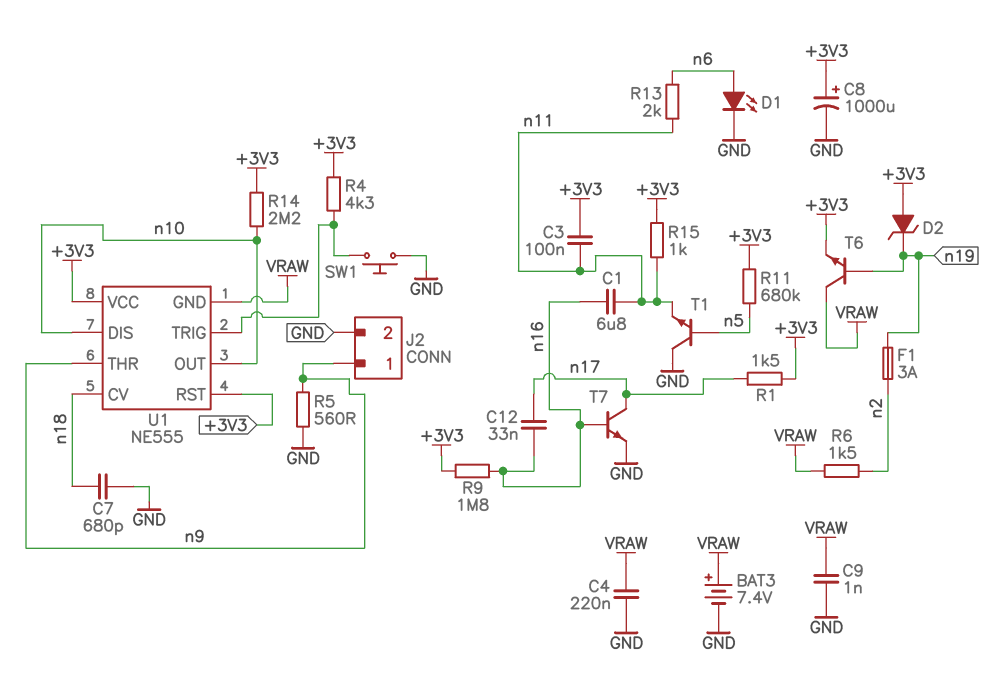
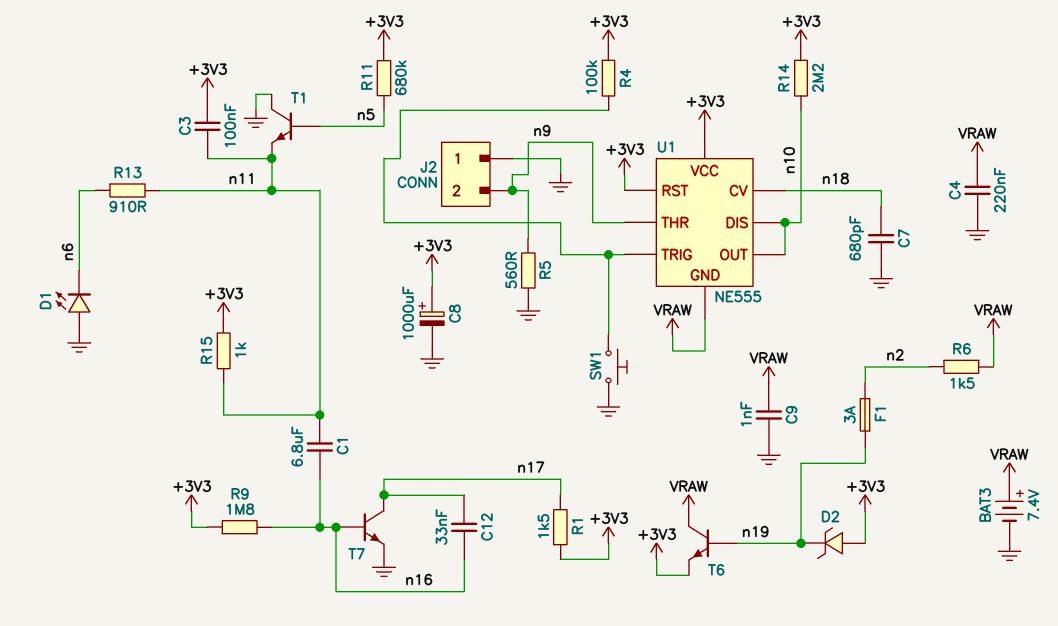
D1: LED (A n6, K GND) -> LED (A GND, K n6)
J2 pin 1: n9 -> GND
J2 pin 2: GND -> n9
R4: 4.3k (+3V3, U1/TRIG) -> 100k (+3V3, U1/TRIG)
R13: 2k (n6, n11) -> 910 (n6, n11)

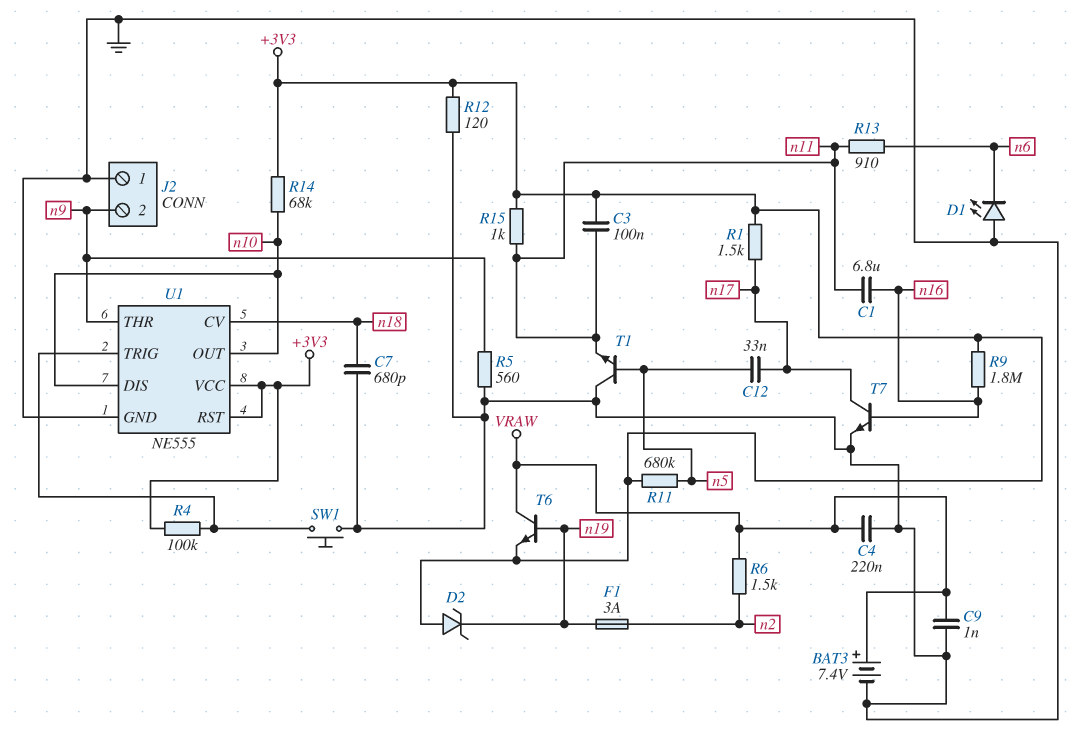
C8: 1000uF (plus +3V3, minus GND) -> none
C12: 33nF (n16, n17) -> 33nF (n5, n17)
R12: none -> 120 (+3V3, GND)
R14: 2.2M (+3V3, n10) -> 68k (+3V3, n10)
U1 pin GND: VRAW -> GND

